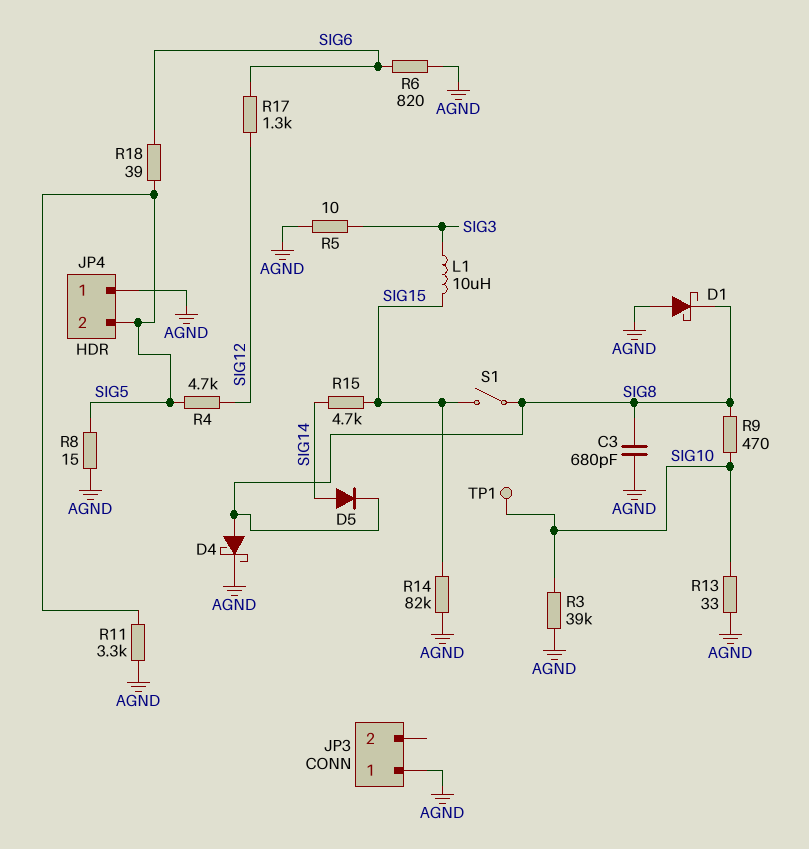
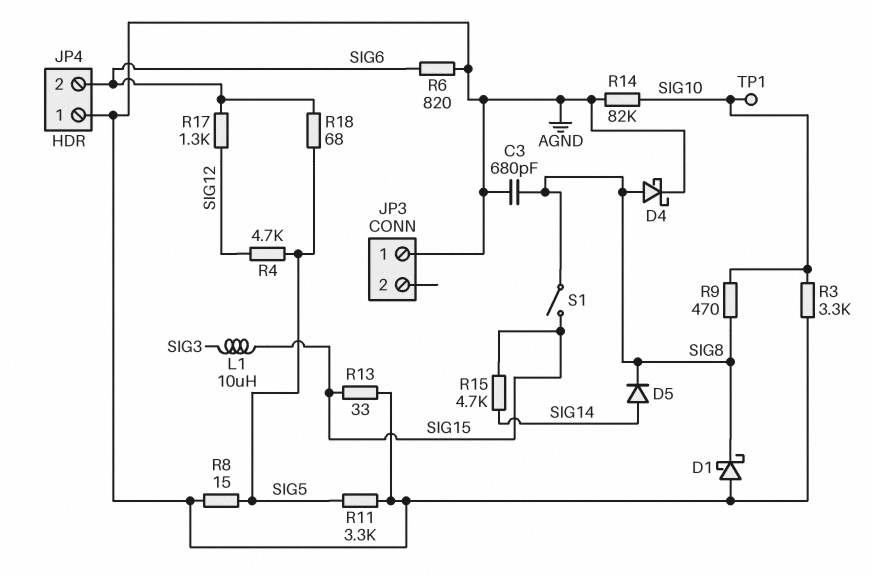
JP4 pin 2: SIG5 -> SIG6
R3: 39k (AGND, SIG10) -> 3.3k (AGND, SIG10)
R5: 10 (AGND, SIG3) -> none
R13: 33 (AGND, SIG10) -> 33 (AGND, SIG15)
R14: 82k (AGND, SIG15) -> 82k (AGND, SIG10)
R18: 39 (SIG5, SIG6) -> 68 (SIG5, SIG6)

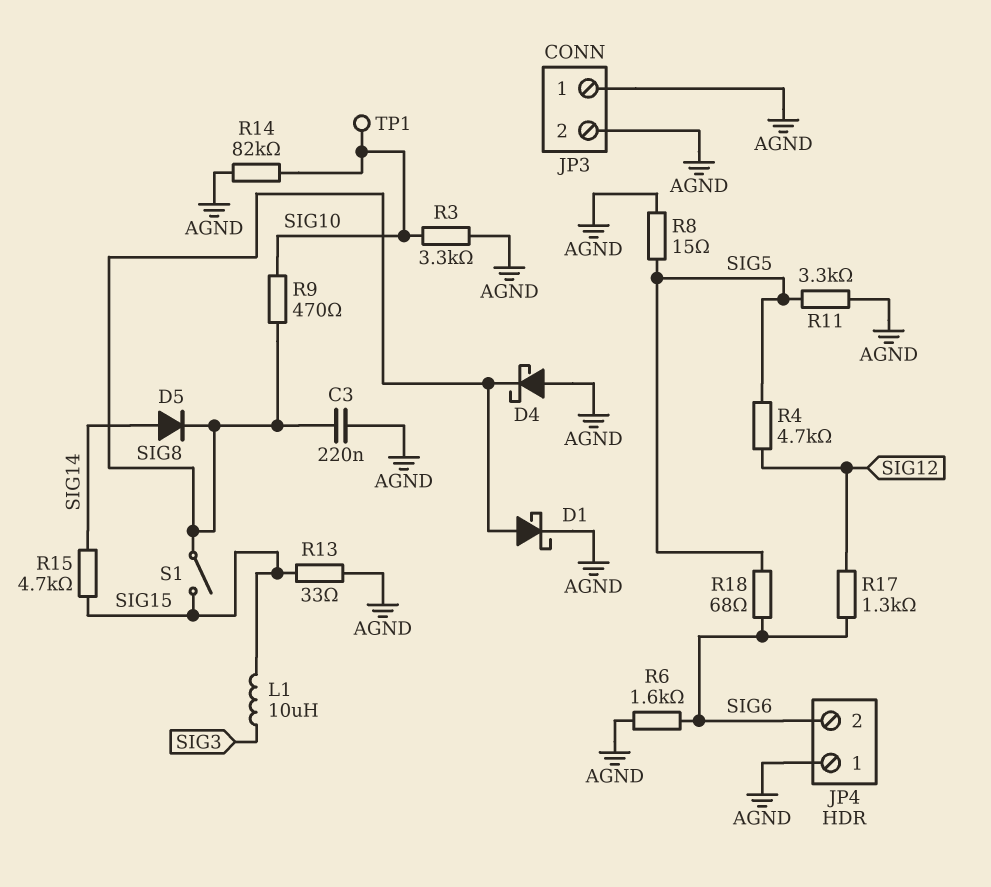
C3: 680pF (AGND, SIG8) -> 220nF (AGND, SIG8)
D1: schottky (A AGND, K SIG8) -> schottky (A SIG8, K AGND)
D4: schottky (A SIG8, K AGND) -> schottky (A AGND, K SIG8)
JP3 pin 2: none -> AGND
R6: 820 (AGND, SIG6) -> 1.6k (AGND, SIG6)

